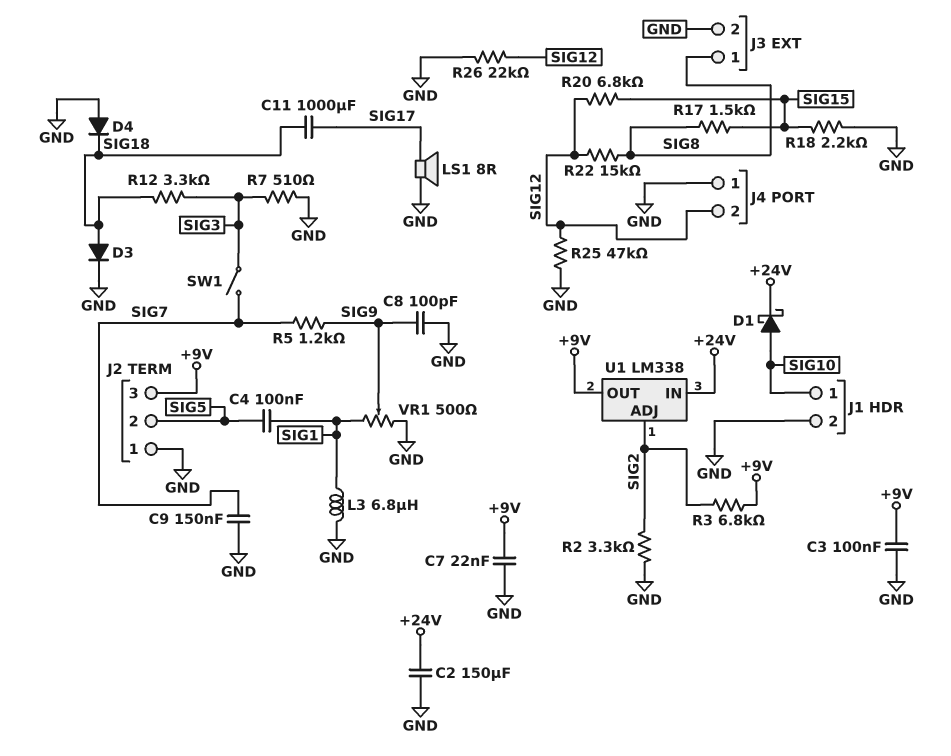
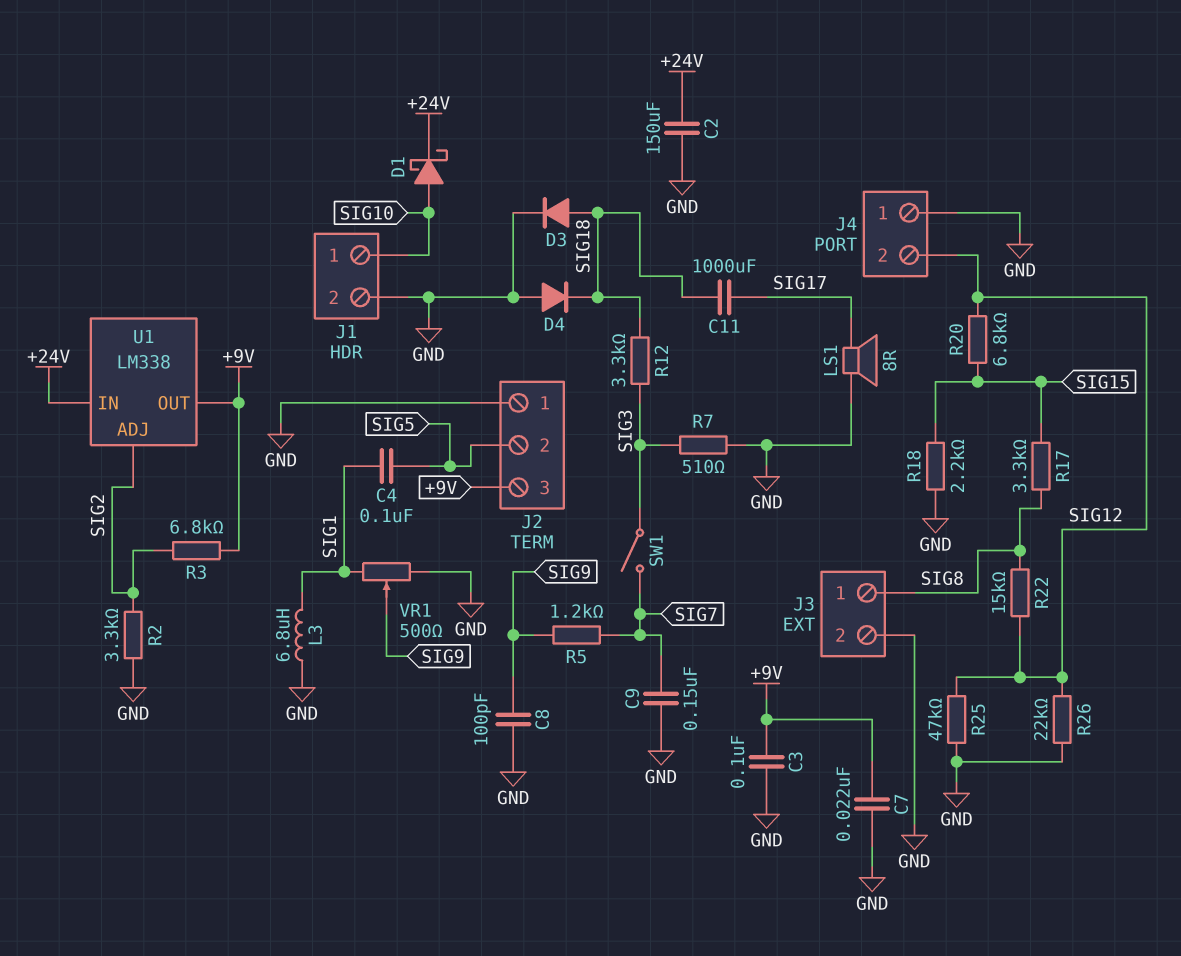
R17: 1.5k (SIG8, SIG15) -> 3.3k (SIG8, SIG15)

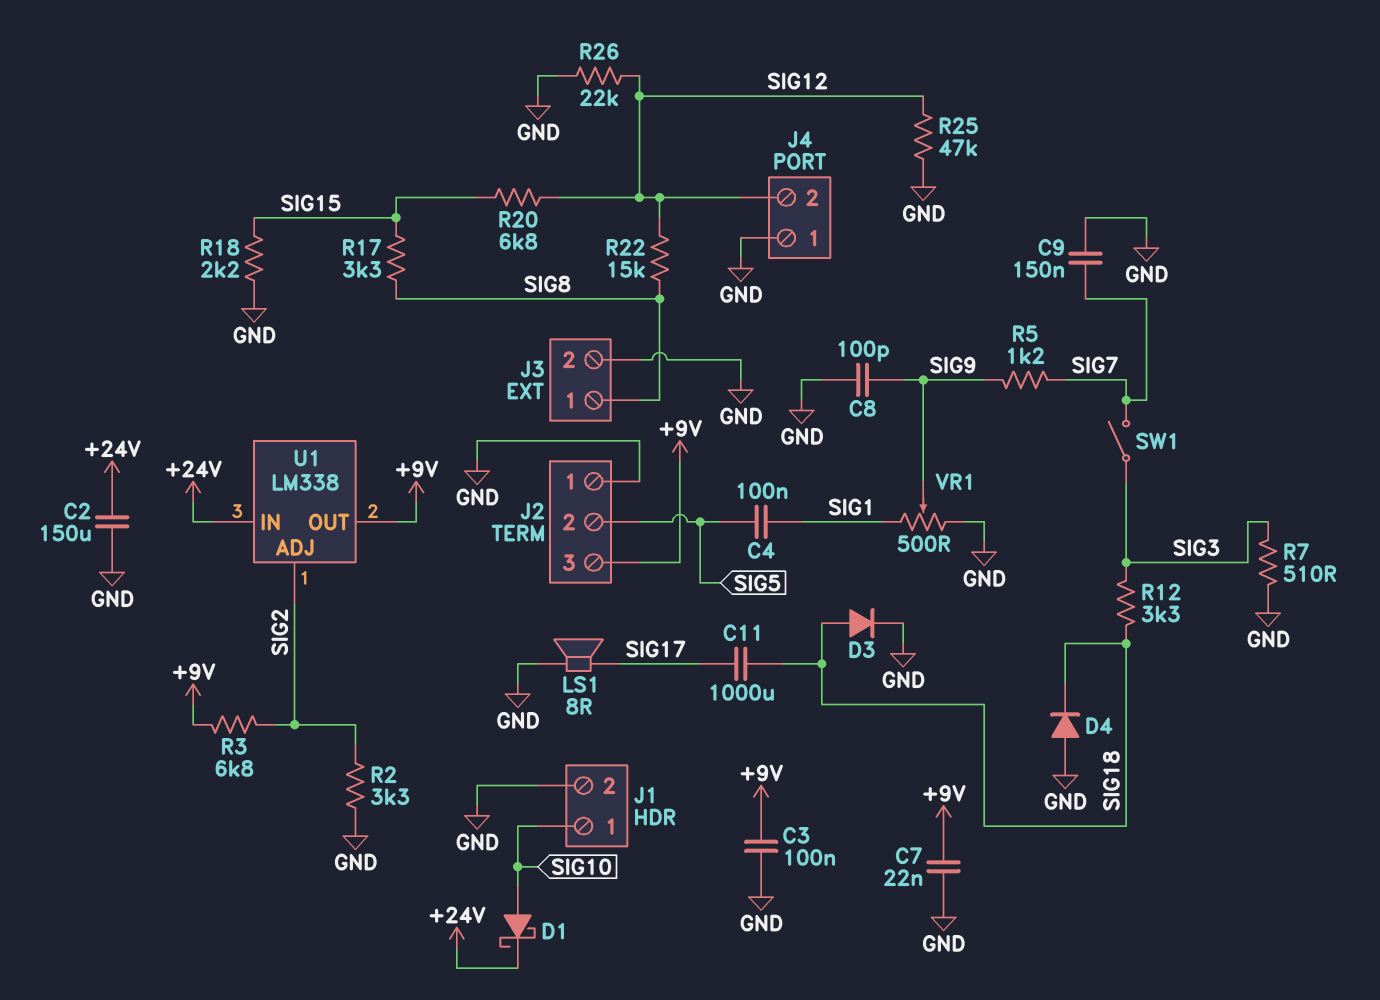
L3: 6.8uH (GND, SIG1) -> none

